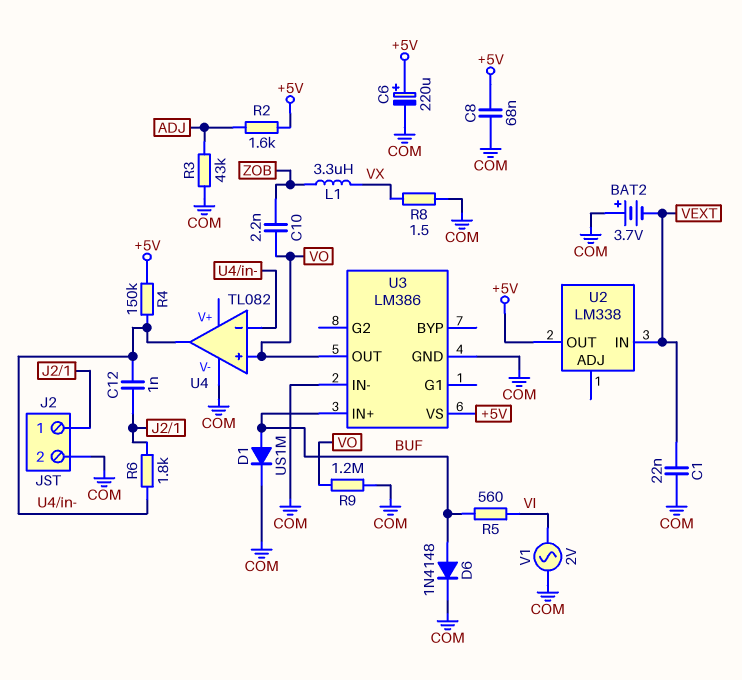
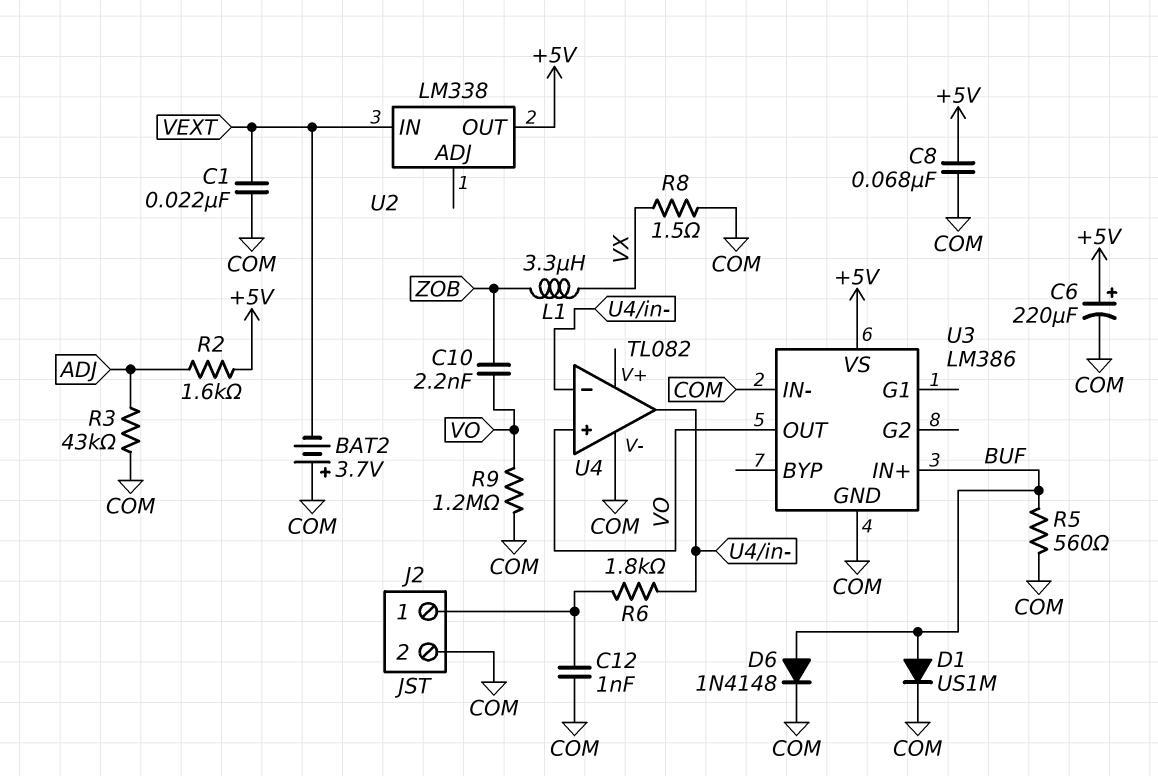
C12: 1nF (J2/1, U4/in-) -> 1nF (COM, J2/1)
R4: 150k (+5V, U4/in-) -> none
R5: 560 (BUF, VI) -> 560 (BUF, COM)
V1: AC 2V (COM, VI) -> none

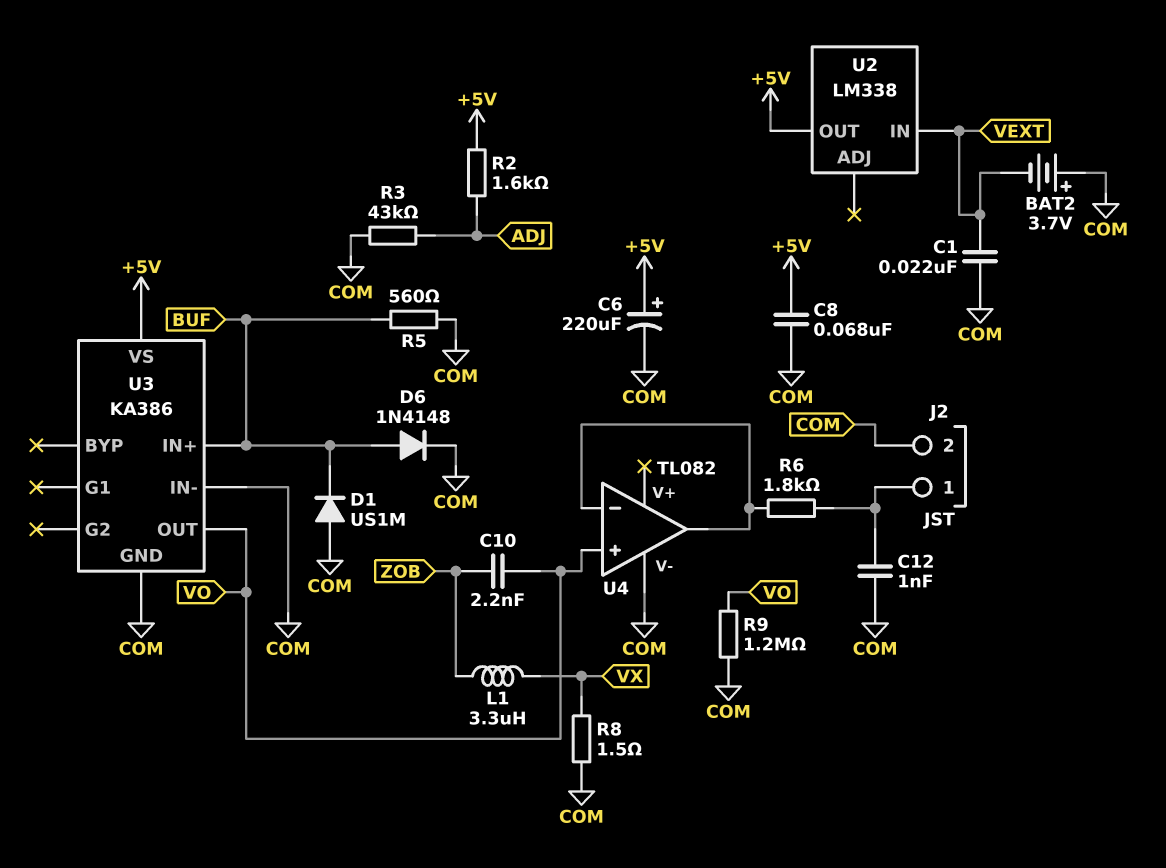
D1: diode US1M (A BUF, K COM) -> diode US1M (A COM, K BUF)
U3: LM386 -> KA386

